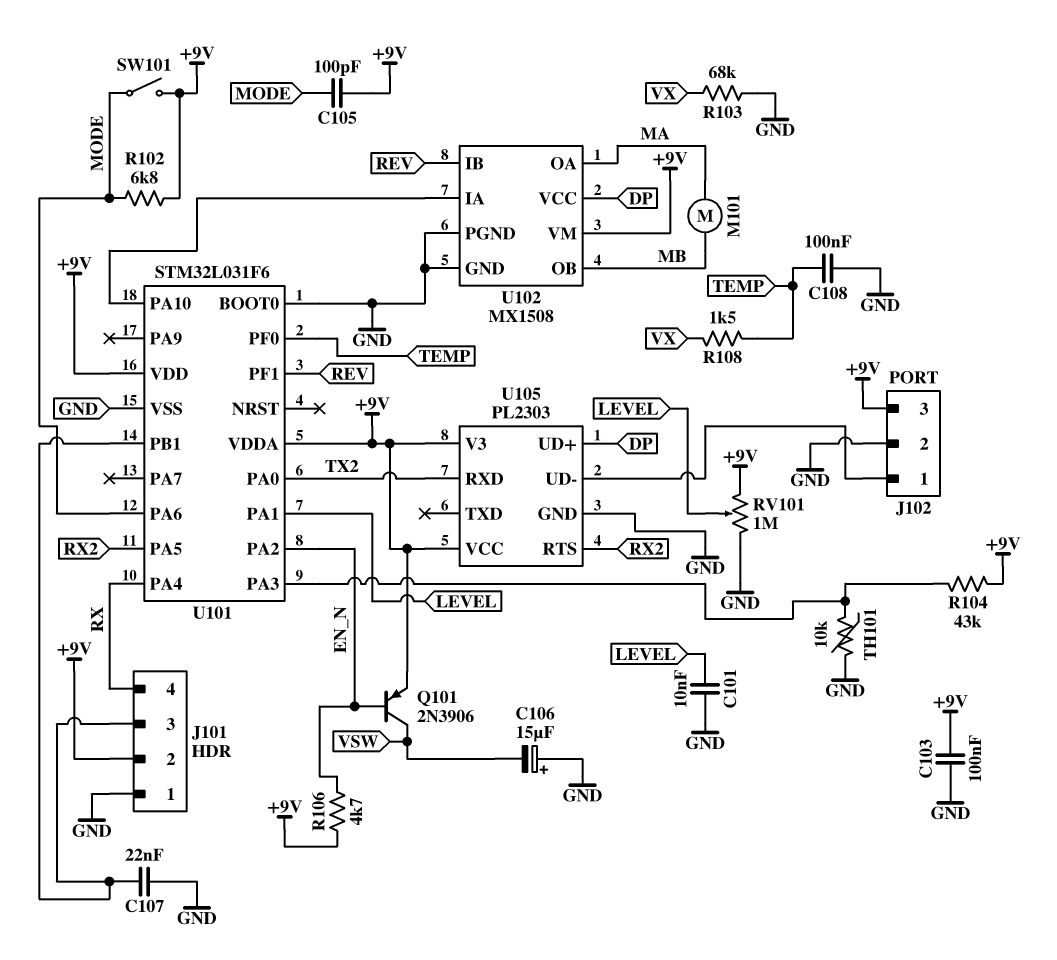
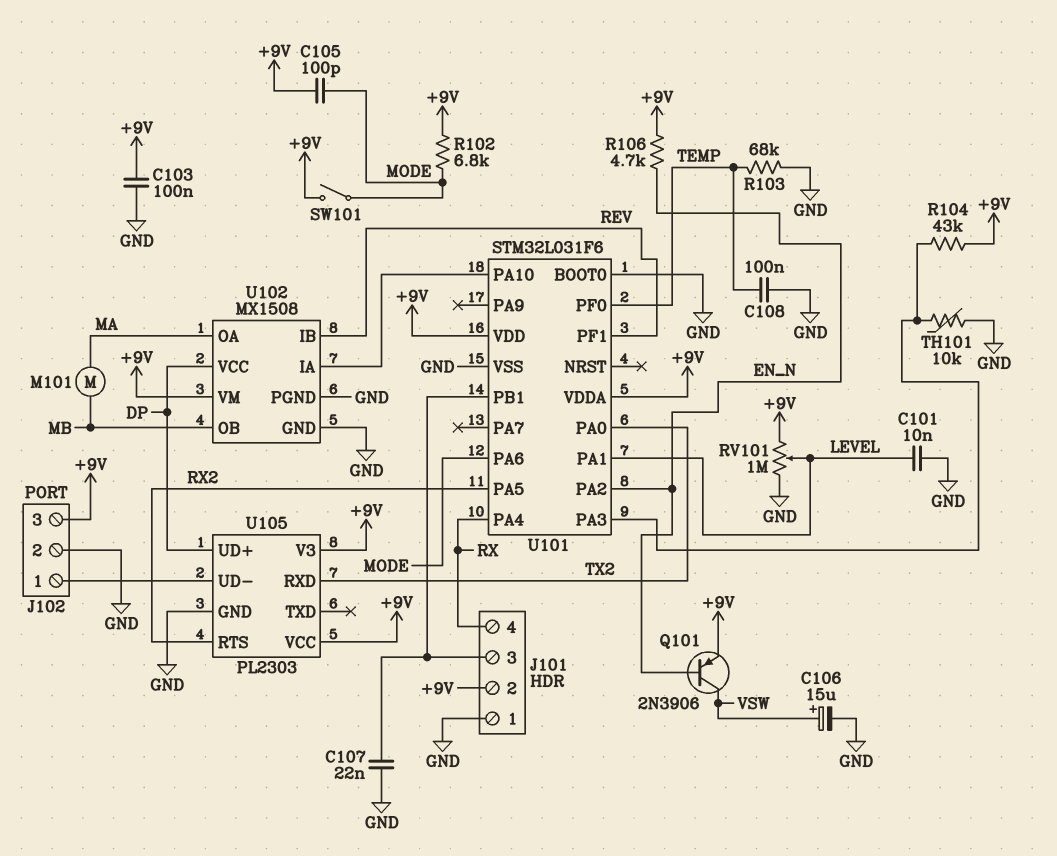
C106: 15uF (plus GND, minus VSW) -> 15uF (plus VSW, minus GND)
R103: 68k (GND, VX) -> 68k (GND, TEMP)
R108: 1.5k (TEMP, VX) -> none

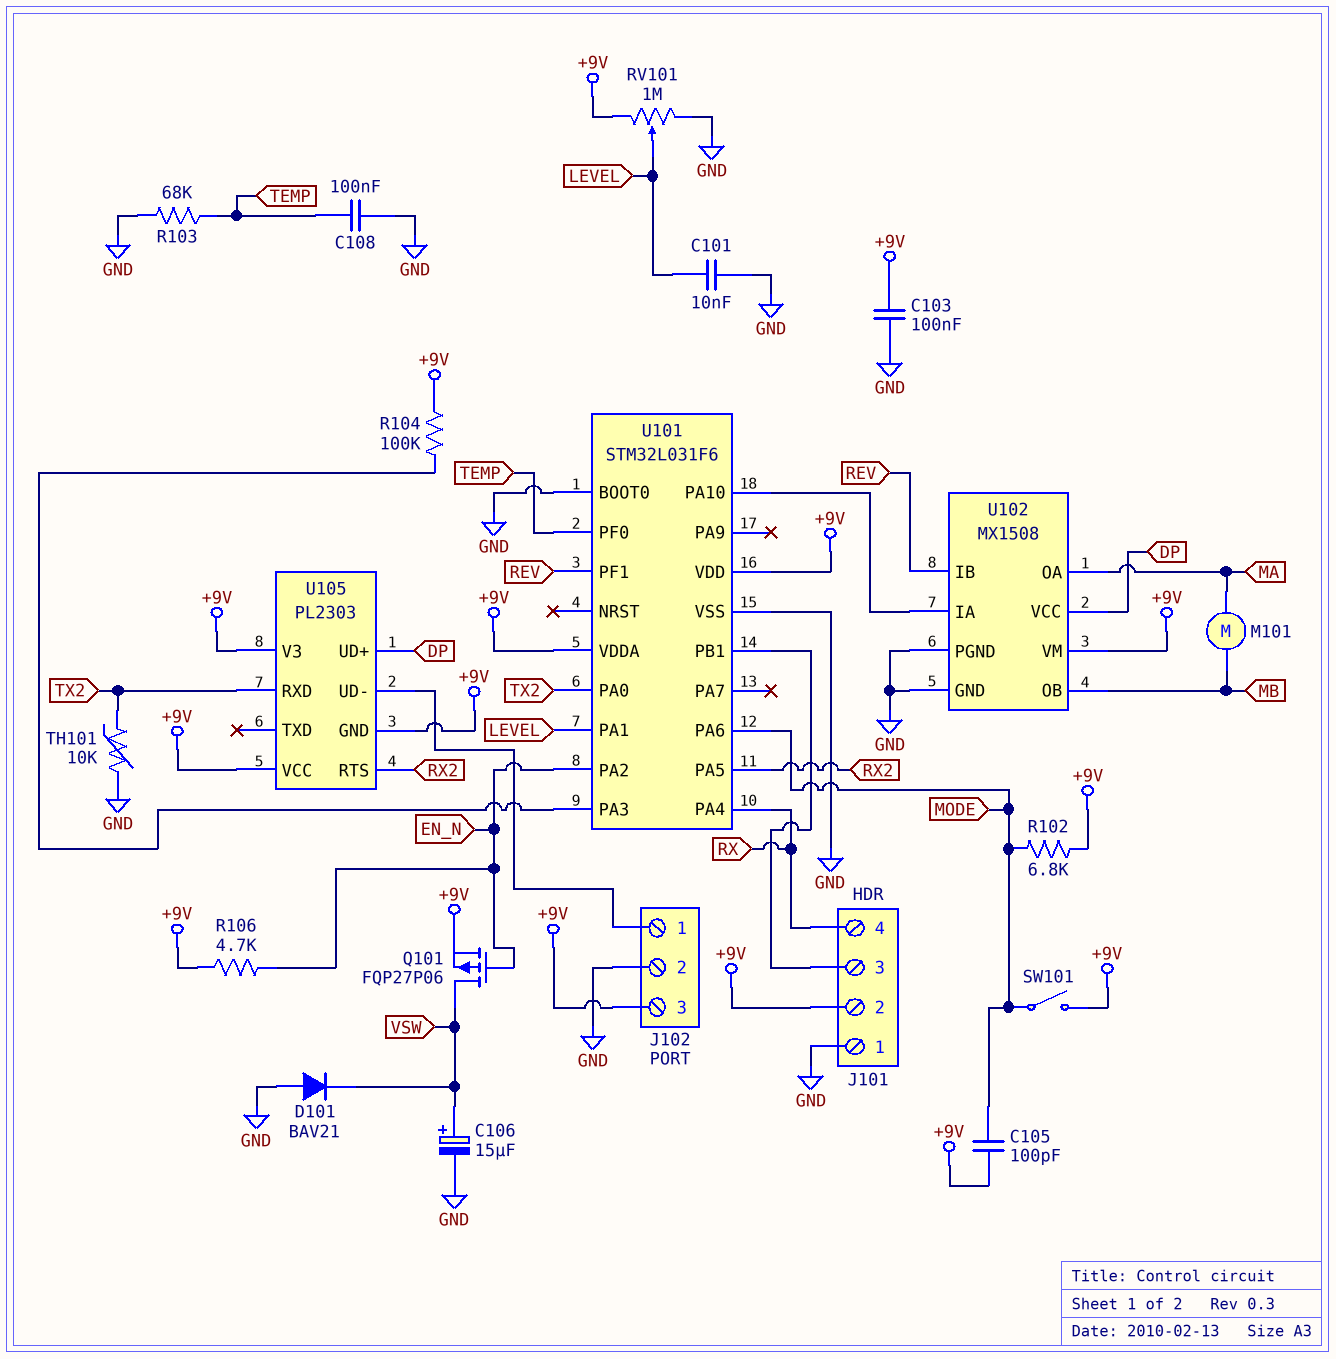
C107: 22nF (GND, J101/3) -> none
D101: none -> diode BAV21 (A GND, K VSW)
Q101: PNP 2N3906 (B EN_N, C VSW, E +9V) -> PMOS FQP27P06 (G EN_N, D VSW, S +9V)
R104: 43k (+9V, U101/PA3) -> 100k (+9V, U101/PA3)
TH101: 10k (GND, U101/PA3) -> 10k (GND, TX2)
U105 pin GND: GND -> +9V

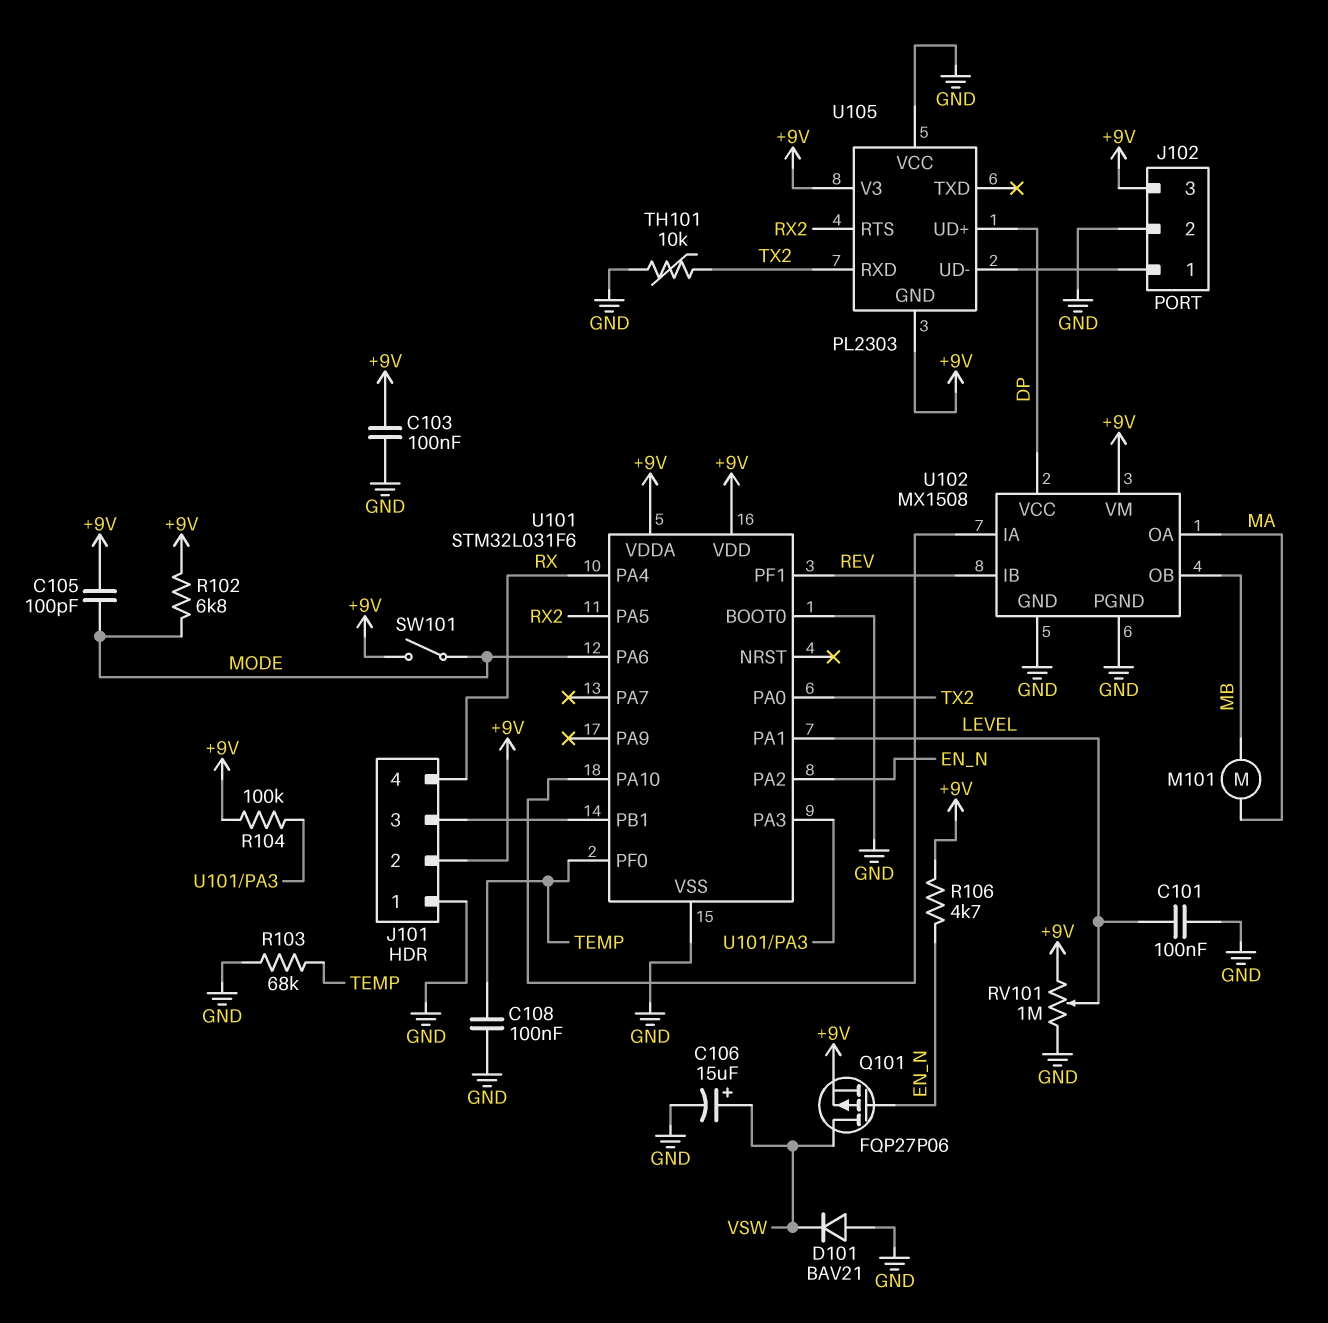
C101: 10nF (GND, LEVEL) -> 100nF (GND, LEVEL)
U105 pin VCC: +9V -> GND

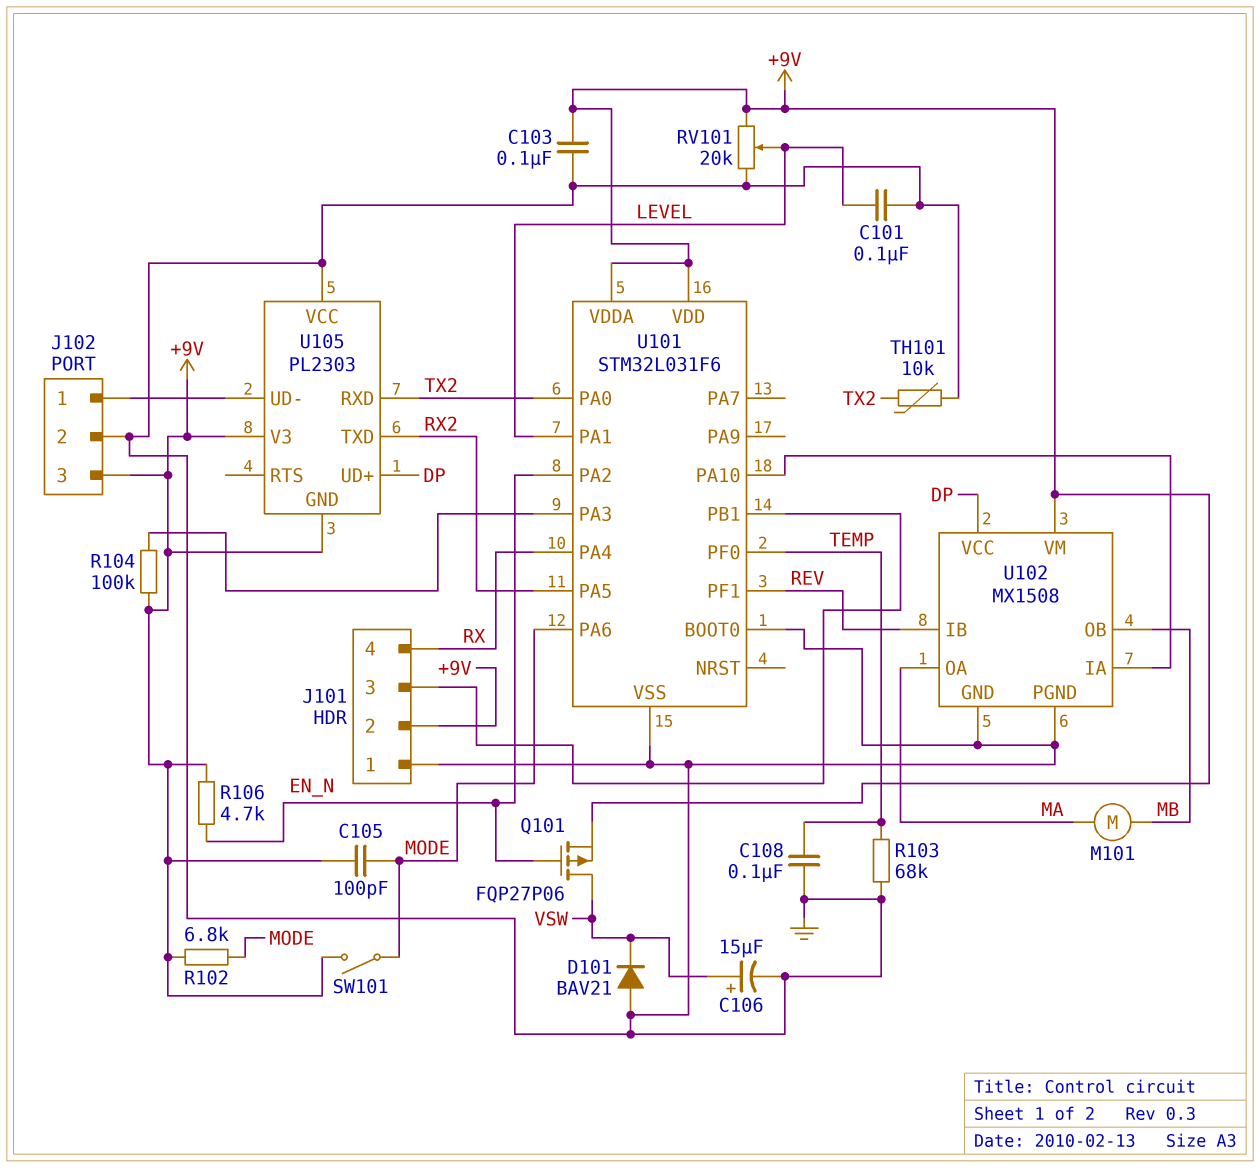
RV101: 1M (+9V, GND, wiper LEVEL) -> 20k (+9V, GND, wiper LEVEL)
U105 pin RTS: RX2 -> none
U105 pin TXD: none -> RX2

